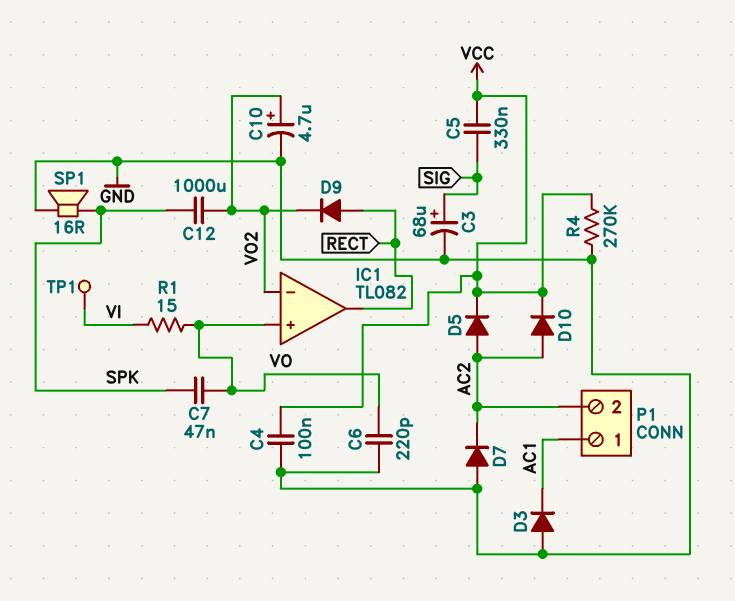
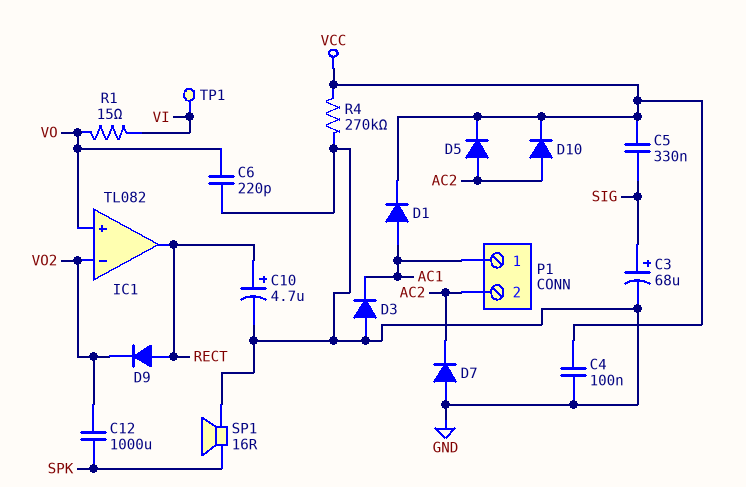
C7: 47nF (SPK, VO) -> none
C10: 4.7uF (plus VO2, minus GND) -> 4.7uF (plus RECT, minus GND)
D1: none -> diode (A AC1, K VCC)

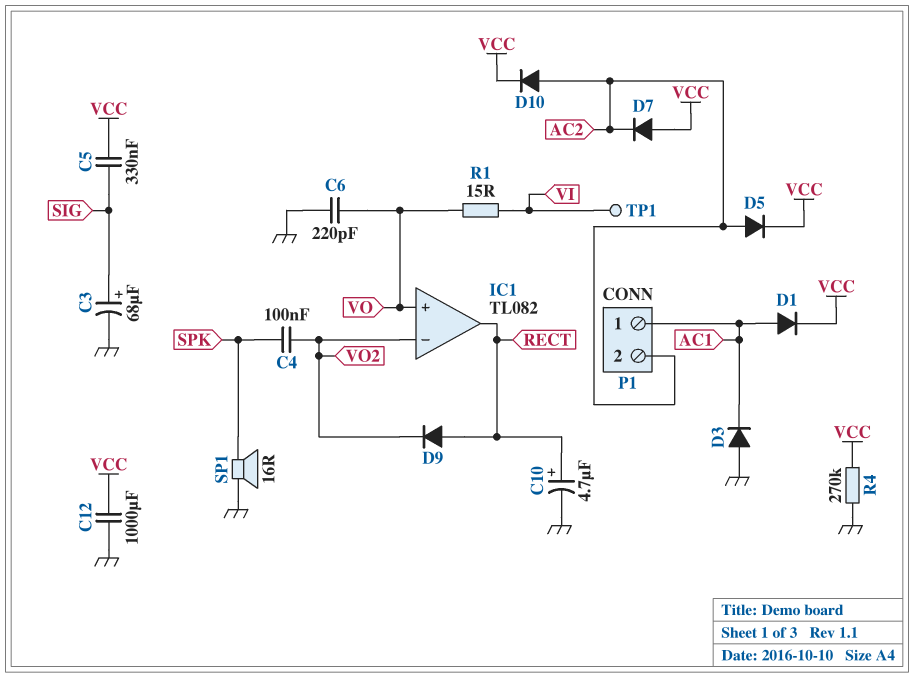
C4: 100nF (GND, VCC) -> 100nF (SPK, VO2)
C12: 1000uF (SPK, VO2) -> 1000uF (GND, VCC)
D7: diode (A GND, K AC2) -> diode (A VCC, K AC2)

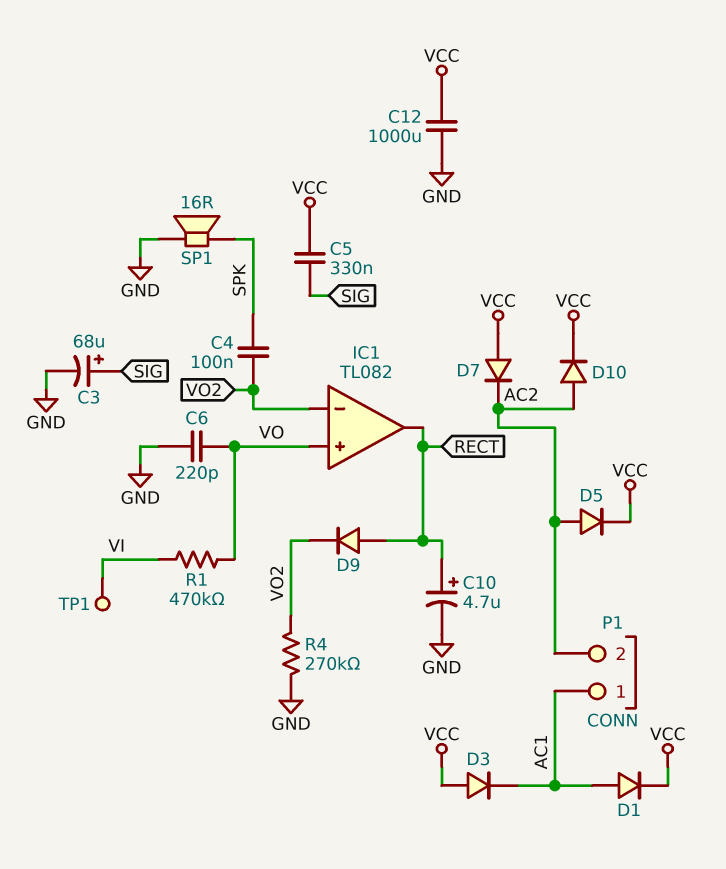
D3: diode (A GND, K AC1) -> diode (A VCC, K AC1)
R1: 15 (VI, VO) -> 470k (VI, VO)
R4: 270k (GND, VCC) -> 270k (GND, VO2)

